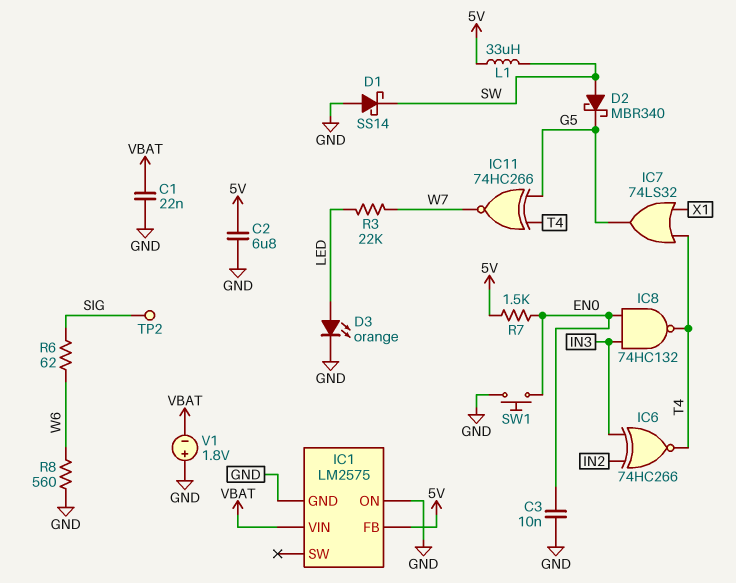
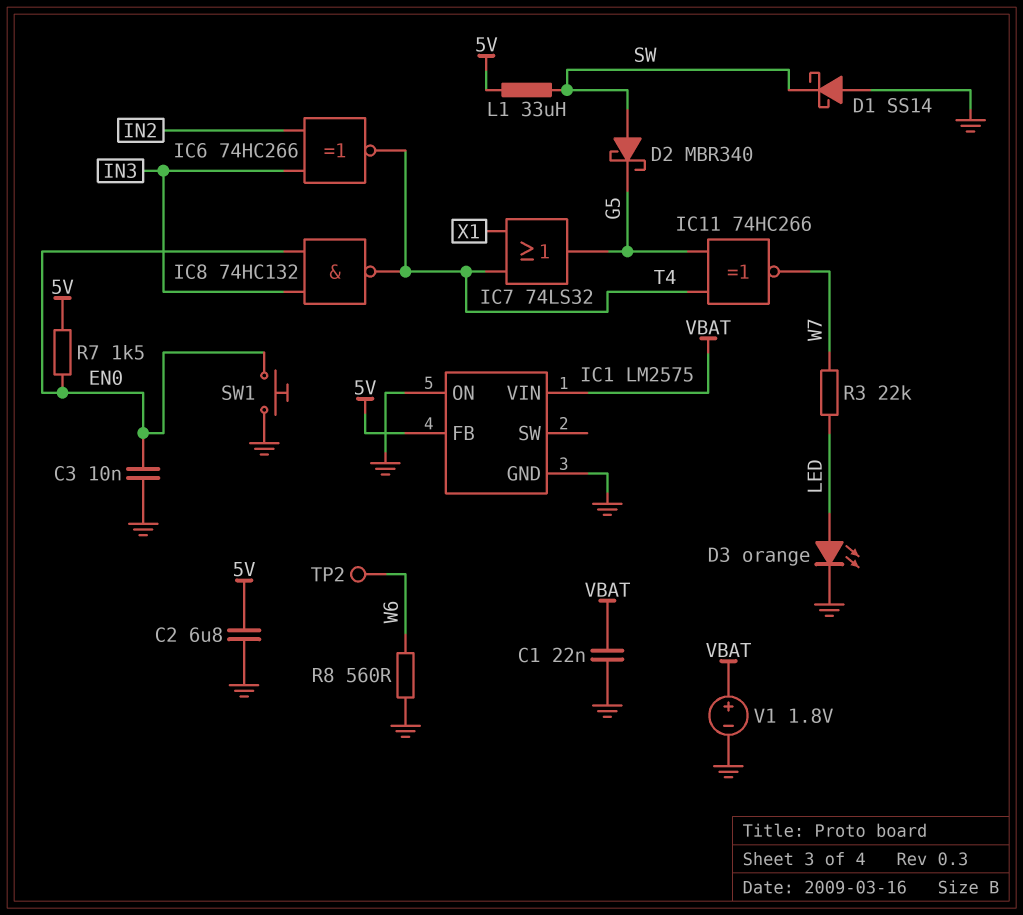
R6: 62 (SIG, W6) -> none
TP2: test point (SIG) -> test point (W6)
V1: 1.8V (plus GND, minus VBAT) -> 1.8V (plus VBAT, minus GND)

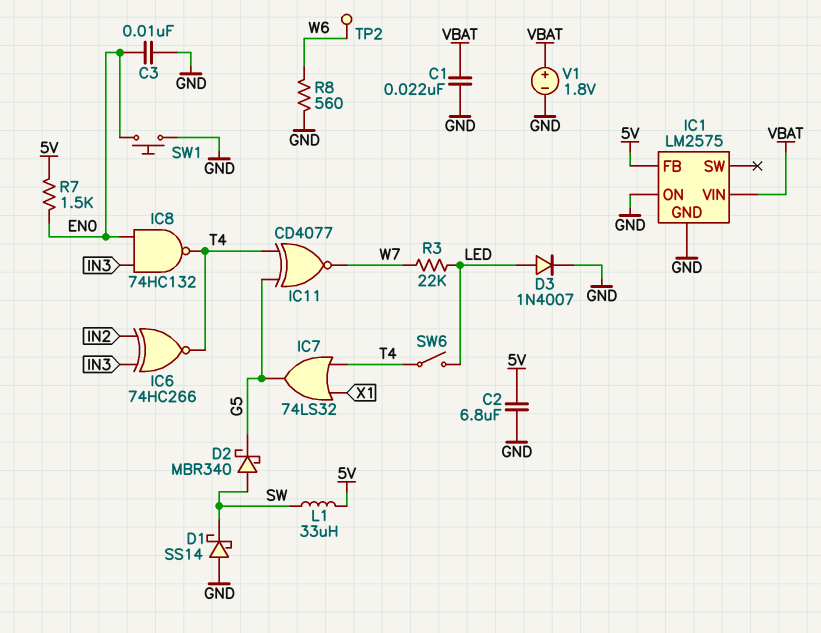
D3: LED orange (A LED, K GND) -> diode 1N4007 (A LED, K GND)
IC11: XNOR 74HC266 (in G5, in T4, out W7) -> XNOR CD4077 (in G5, in T4, out W7)
SW6: none -> switch (LED, T4)

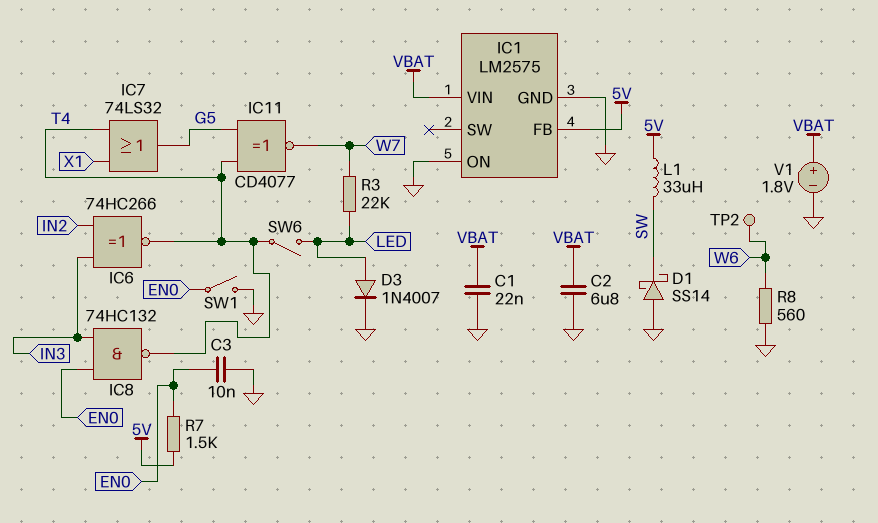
C2: 6.8uF (5V, GND) -> 6.8uF (GND, VBAT)
D2: schottky MBR340 (A SW, K G5) -> none
SW1: button (EN0, GND) -> switch (EN0, GND)

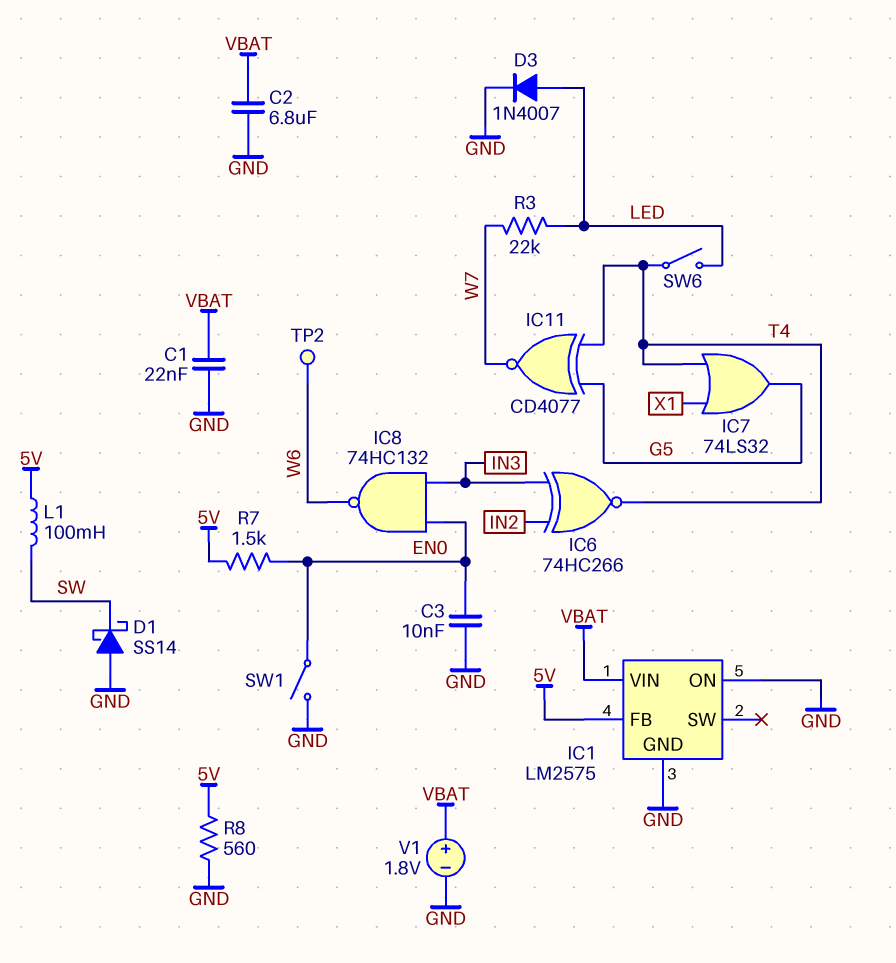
IC8: NAND 74HC132 (in EN0, in IN3, out T4) -> NAND 74HC132 (in EN0, in IN3, out W6)
L1: 33uH (5V, SW) -> 100mH (5V, SW)
R8: 560 (GND, W6) -> 560 (5V, GND)

